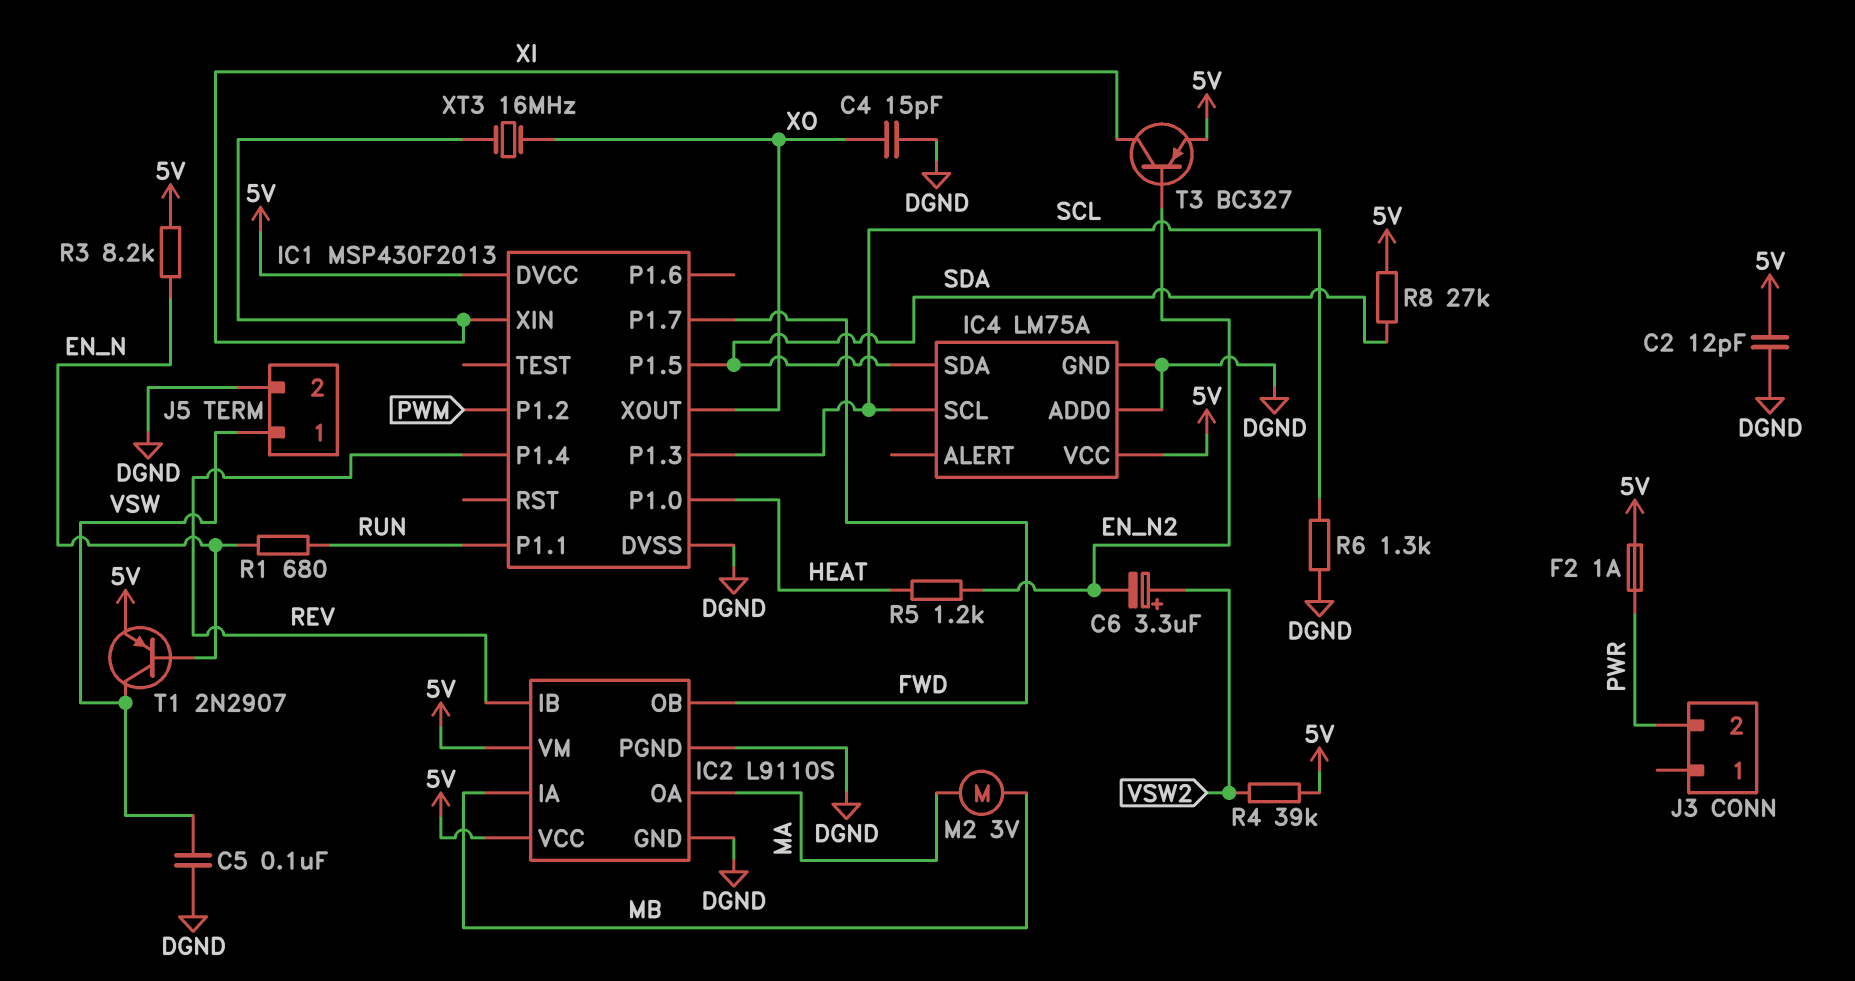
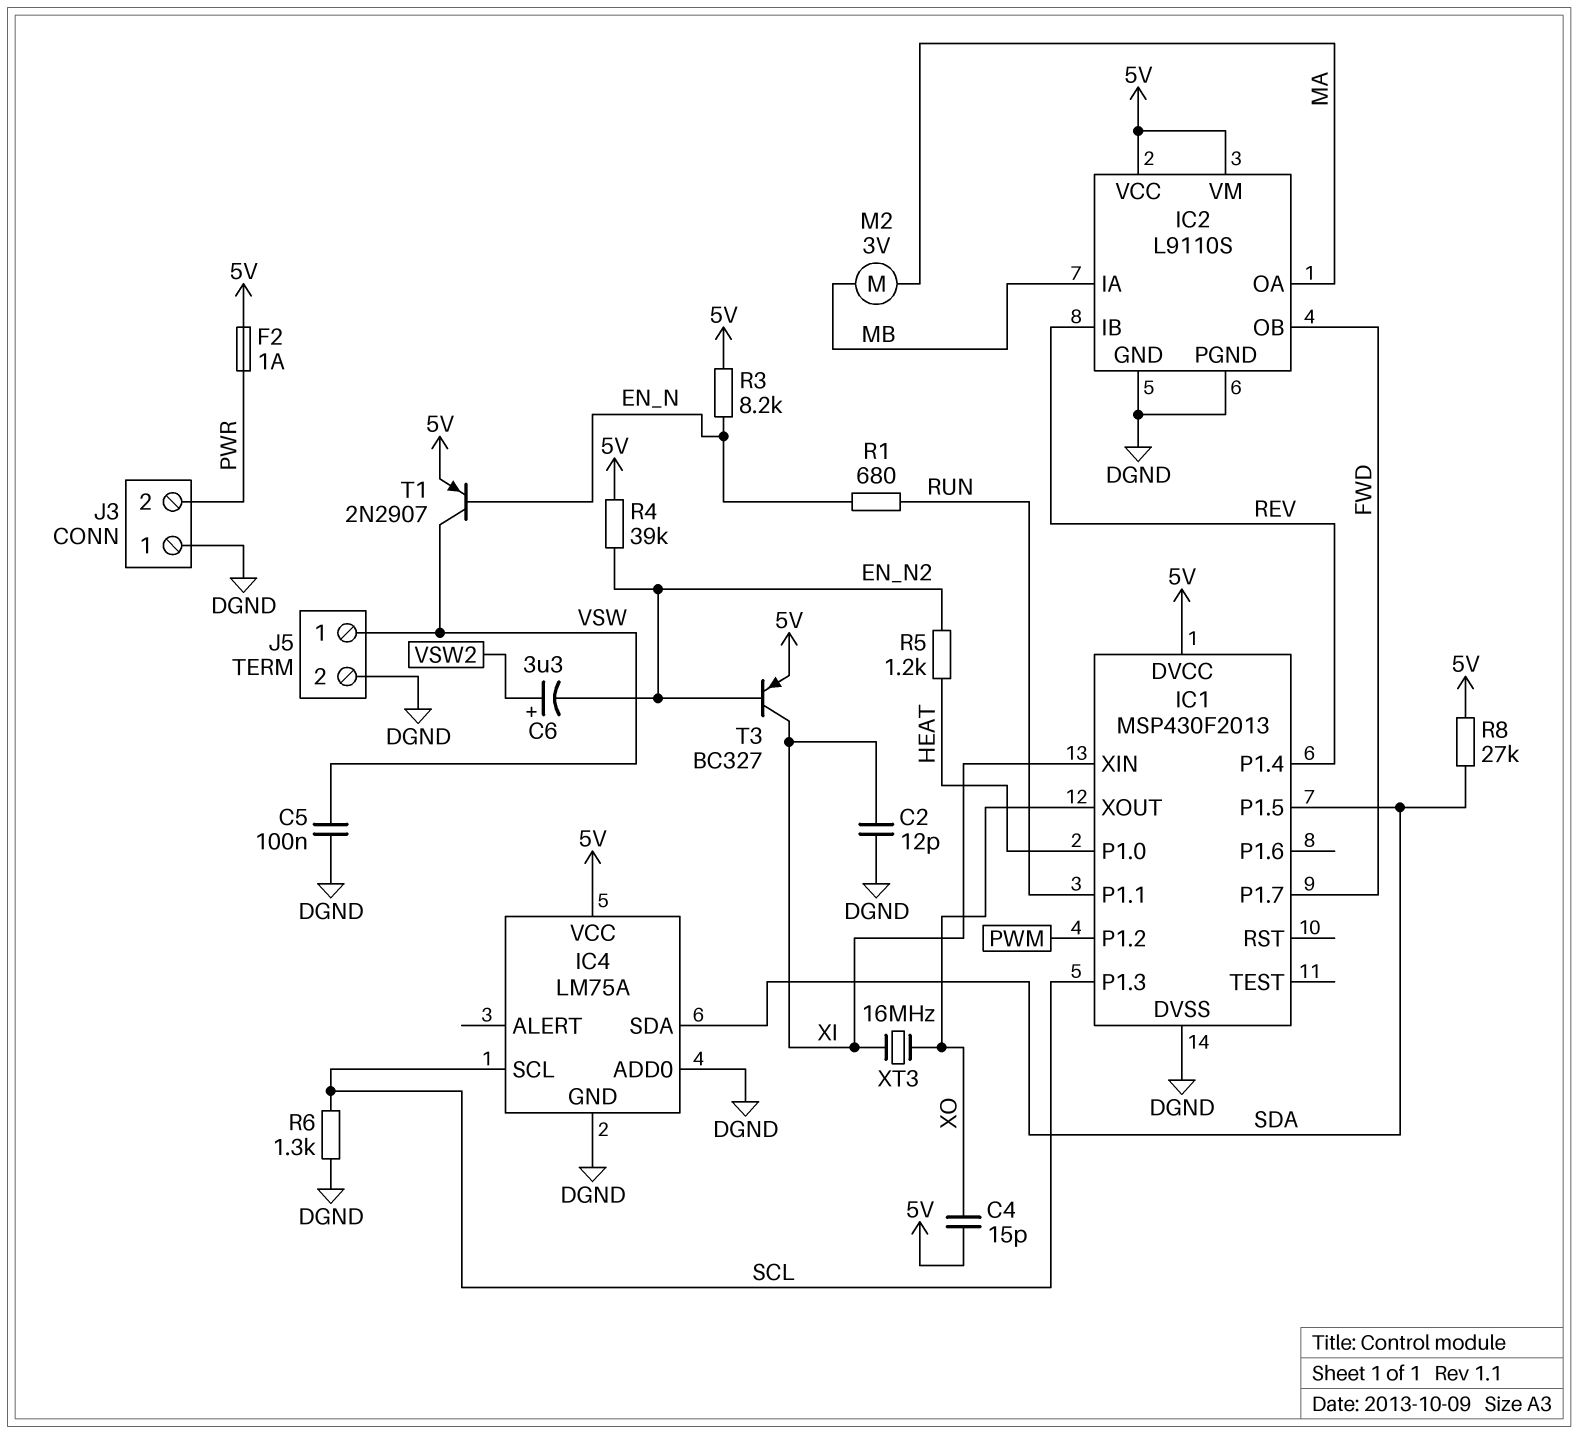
C2: 12pF (5V, DGND) -> 12pF (DGND, XI)
C4: 15pF (DGND, XO) -> 15pF (5V, XO)
J3 pin 1: none -> DGND
R4: 39k (5V, VSW2) -> 39k (5V, EN_N2)

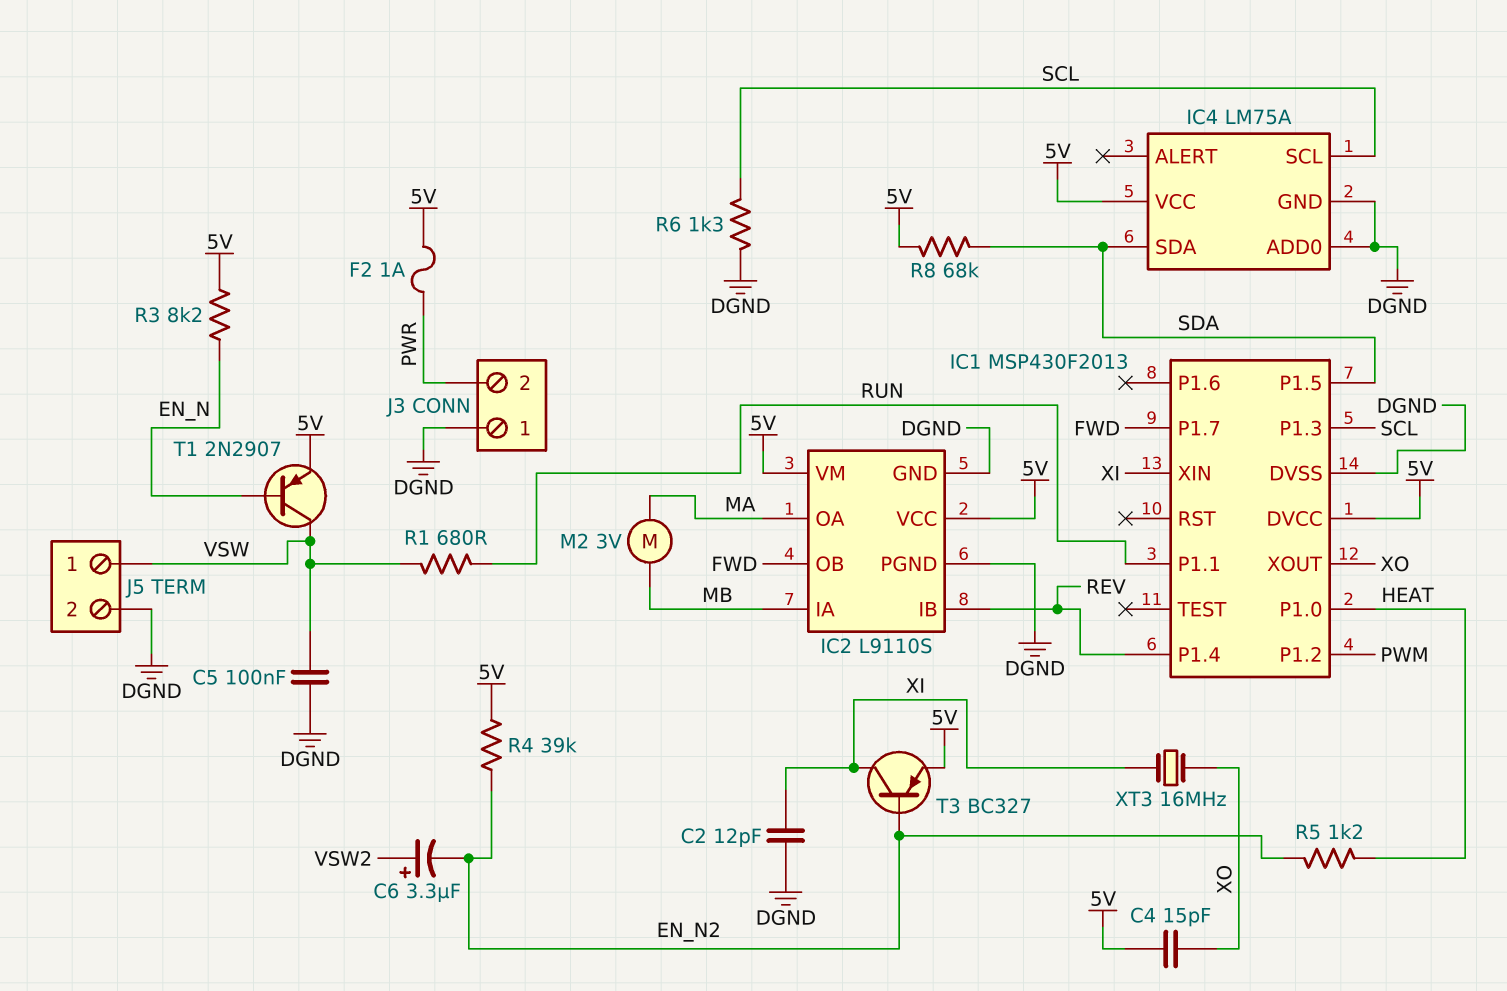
R1: 680 (EN_N, RUN) -> 680 (RUN, VSW)
R8: 27k (5V, SDA) -> 68k (5V, SDA)

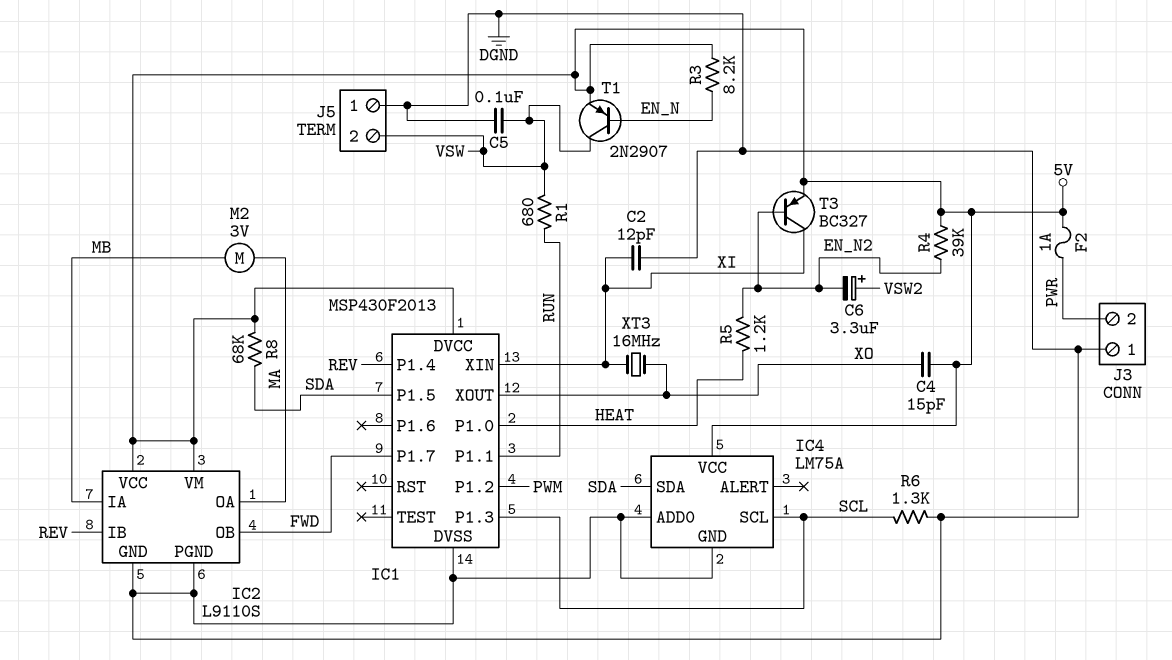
J5 pin 1: VSW -> DGND
J5 pin 2: DGND -> VSW

